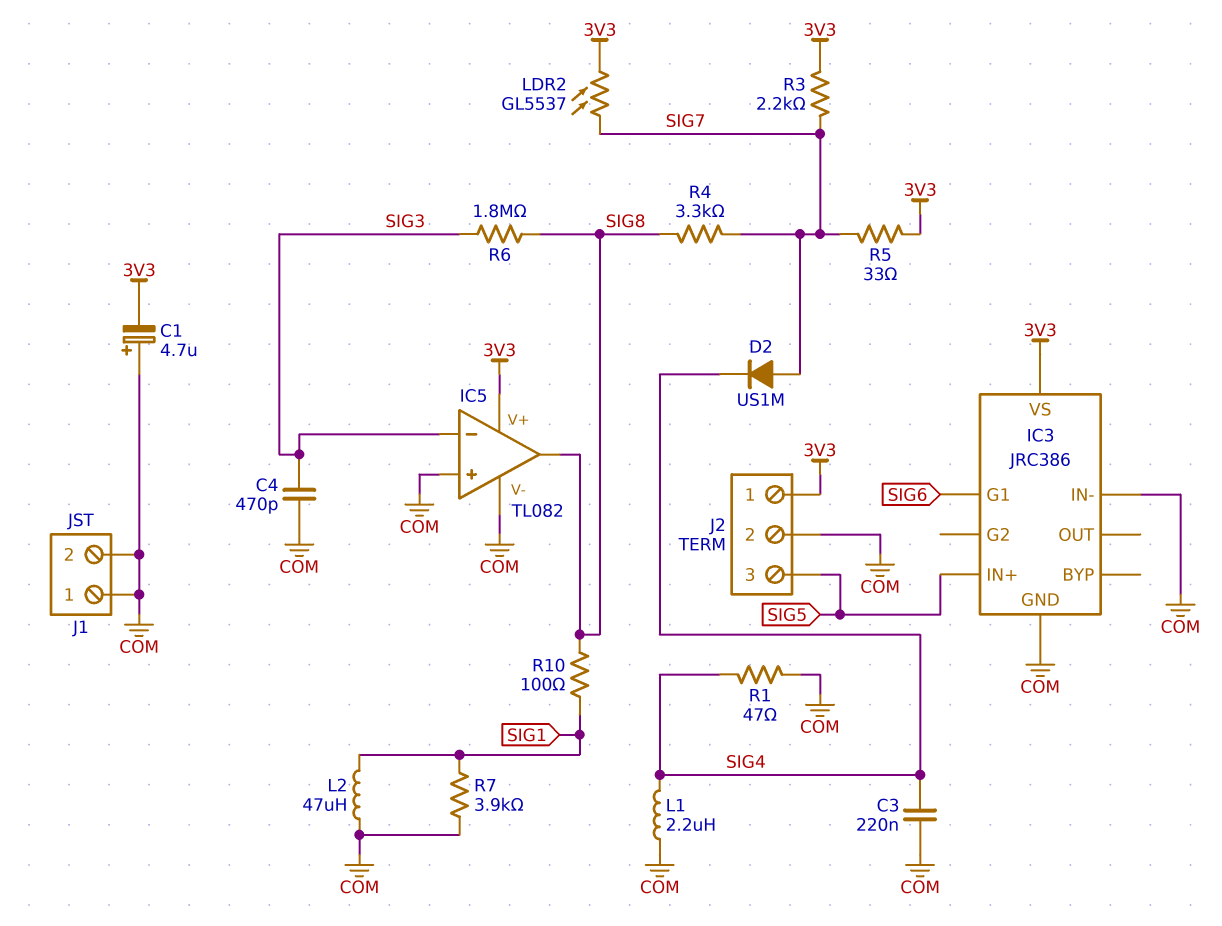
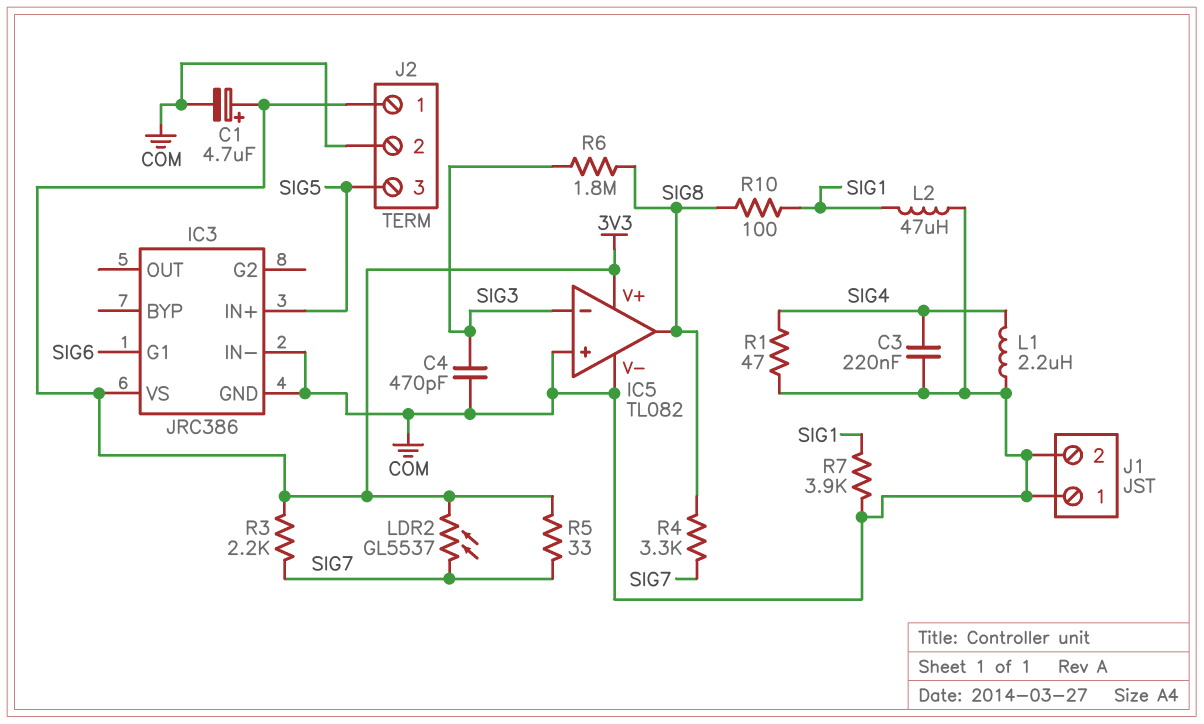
C1: 4.7uF (plus COM, minus 3V3) -> 4.7uF (plus 3V3, minus COM)
D2: diode US1M (A SIG7, K SIG4) -> none

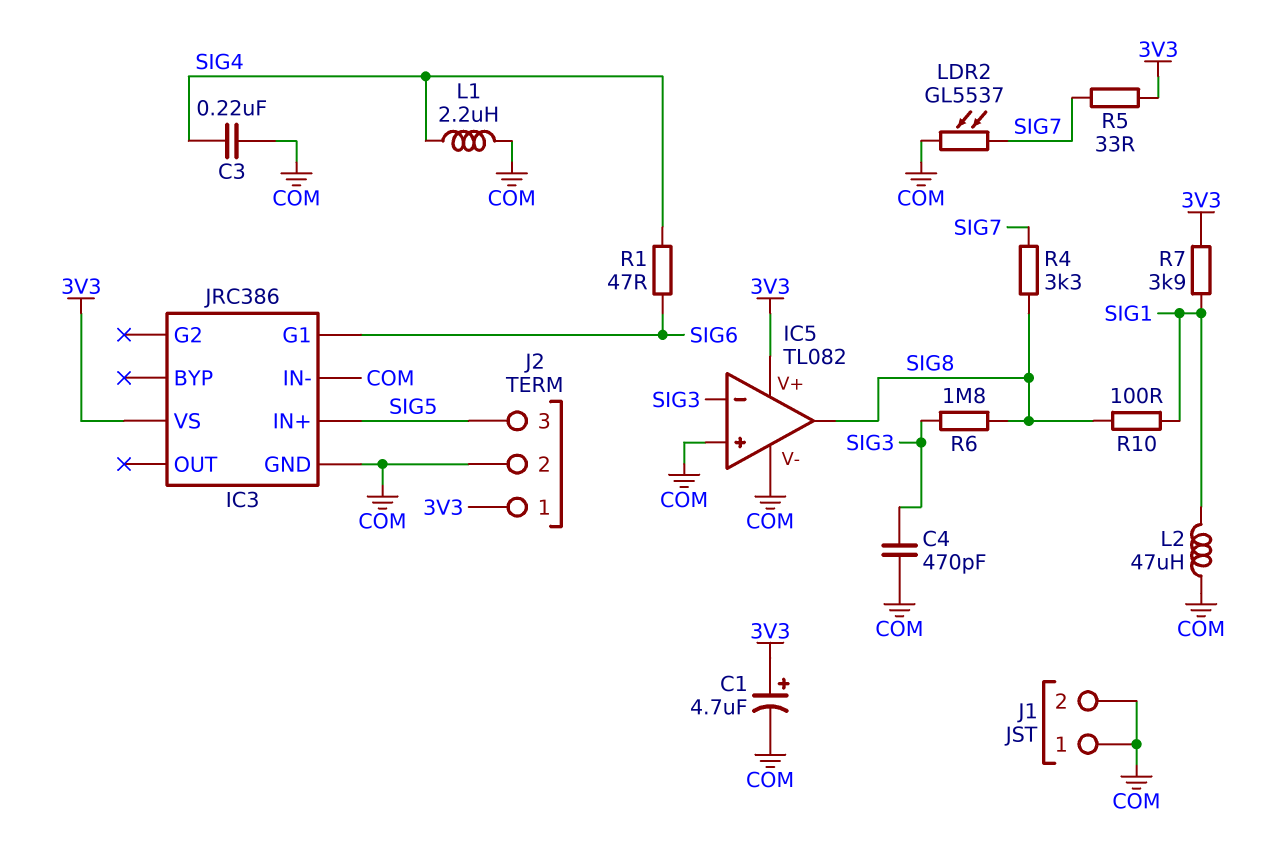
LDR2: GL5537 (3V3, SIG7) -> GL5537 (COM, SIG7)
R1: 47 (COM, SIG4) -> 47 (SIG4, SIG6)
R3: 2.2k (3V3, SIG7) -> none
R7: 3.9k (COM, SIG1) -> 3.9k (3V3, SIG1)

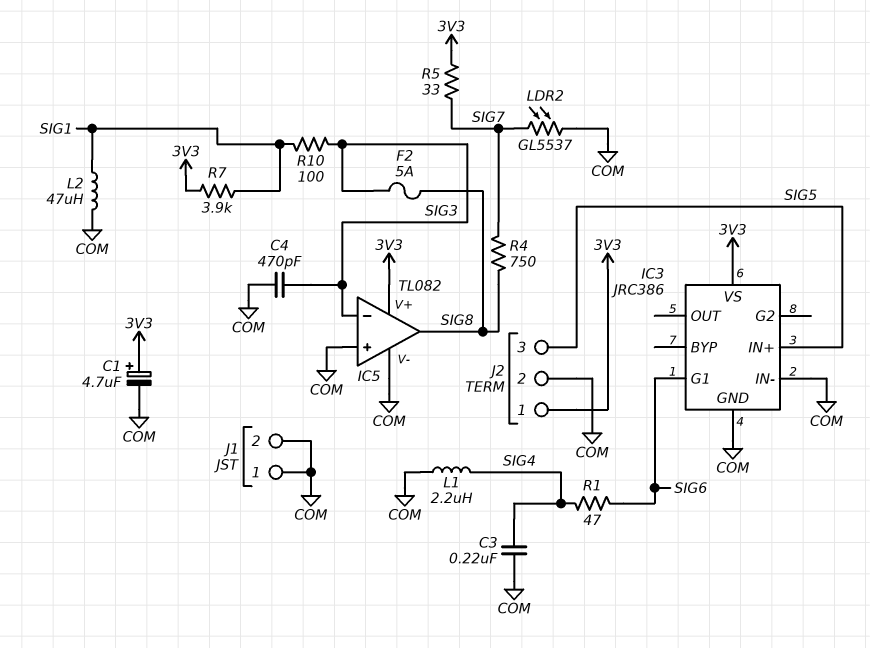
F2: none -> 5A (SIG3, SIG8)
R4: 3.3k (SIG7, SIG8) -> 750 (SIG7, SIG8)
R6: 1.8M (SIG3, SIG8) -> none
R10: 100 (SIG1, SIG8) -> 100 (SIG1, SIG3)

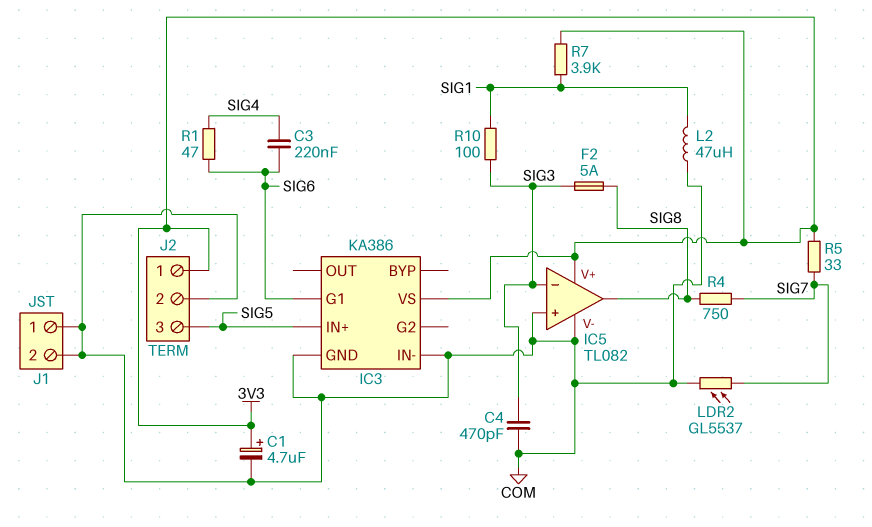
C3: 220nF (COM, SIG4) -> 220nF (SIG4, SIG6)
IC3: JRC386 -> KA386
L1: 2.2uH (COM, SIG4) -> none

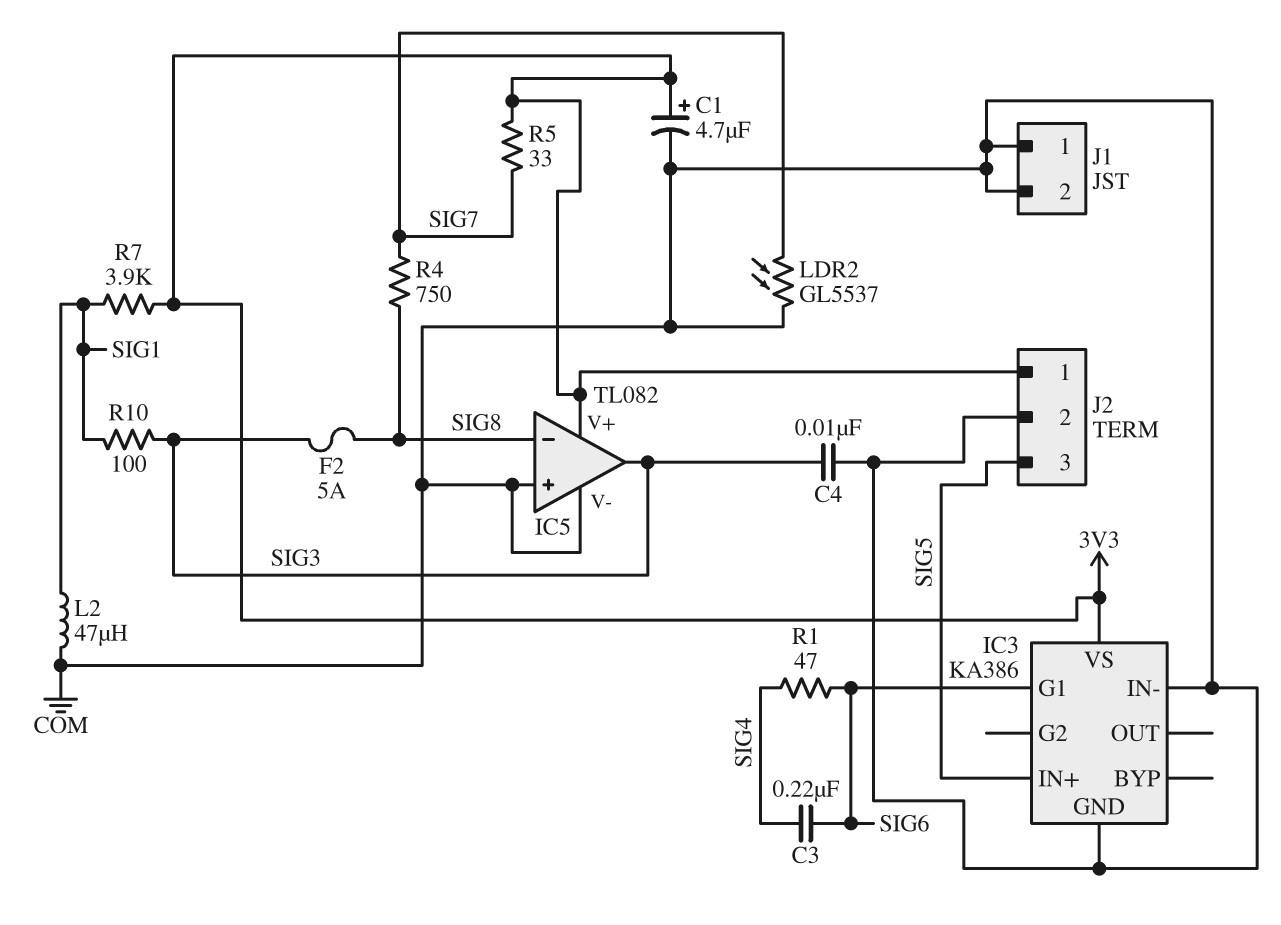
C4: 470pF (COM, SIG3) -> 10nF (COM, SIG3)
IC5 pin in-: SIG3 -> SIG8
IC5 pin out: SIG8 -> SIG3

